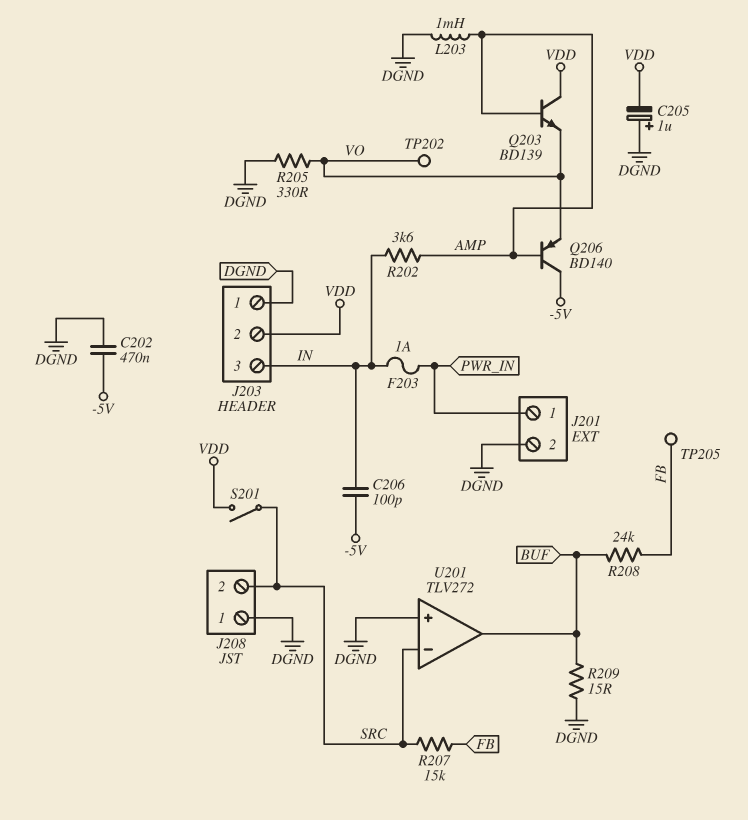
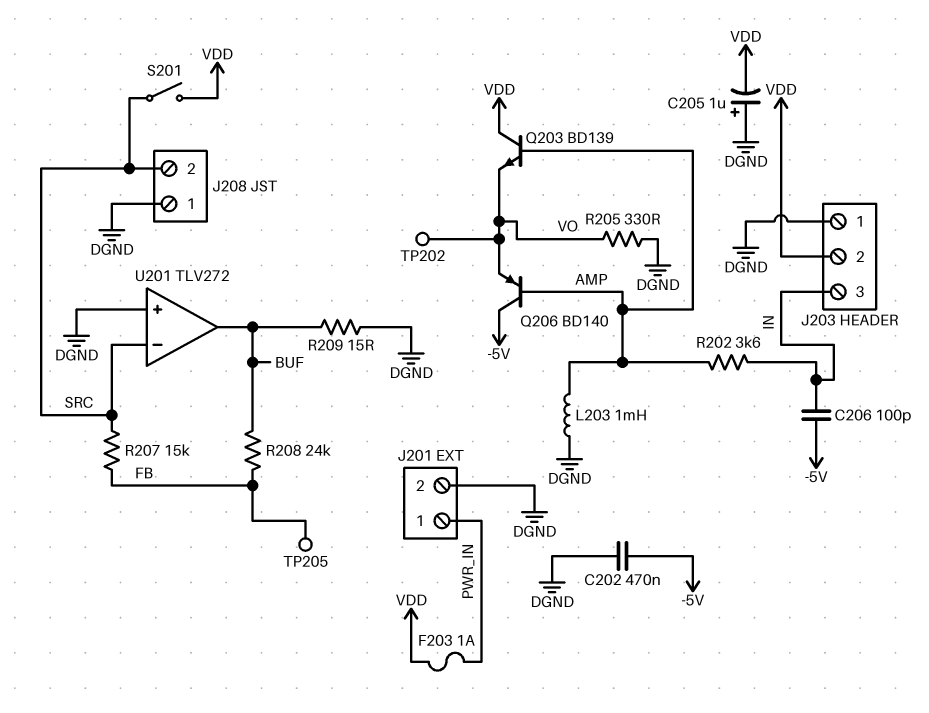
F203: 1A (IN, PWR_IN) -> 1A (PWR_IN, VDD)

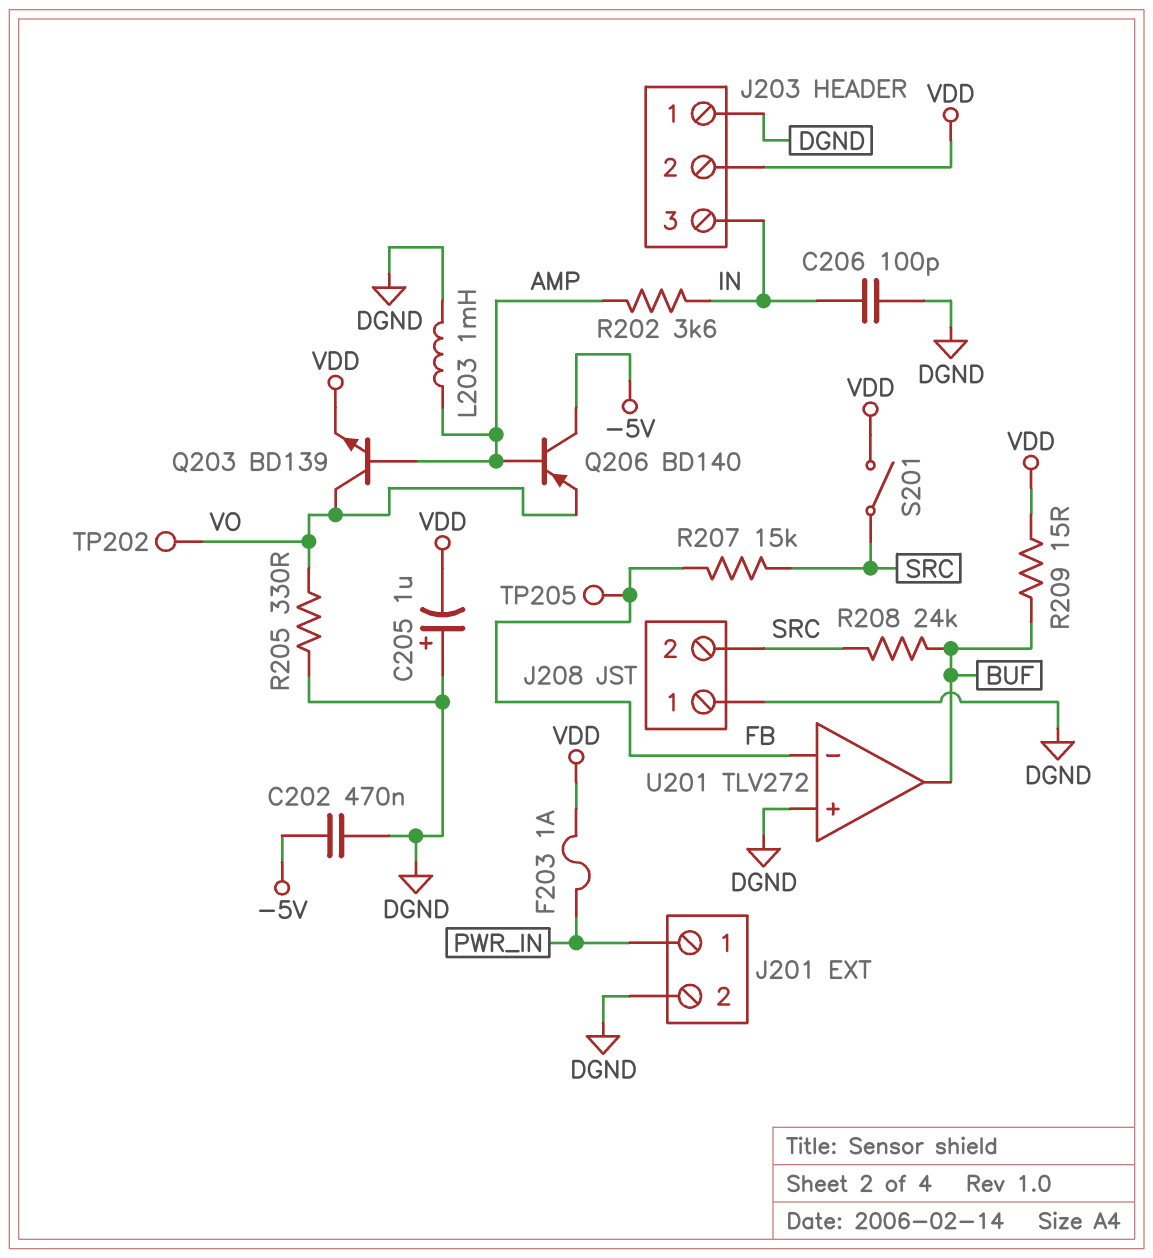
C206: 100pF (-5V, IN) -> 100pF (DGND, IN)
Q203: NPN BD139 (B AMP, C VDD, E VO) -> NPN BD139 (B AMP, C VO, E VDD)
R208: 24k (BUF, FB) -> 24k (BUF, SRC)
R209: 15 (BUF, DGND) -> 15 (BUF, VDD)
U201 pin in-: SRC -> FB

